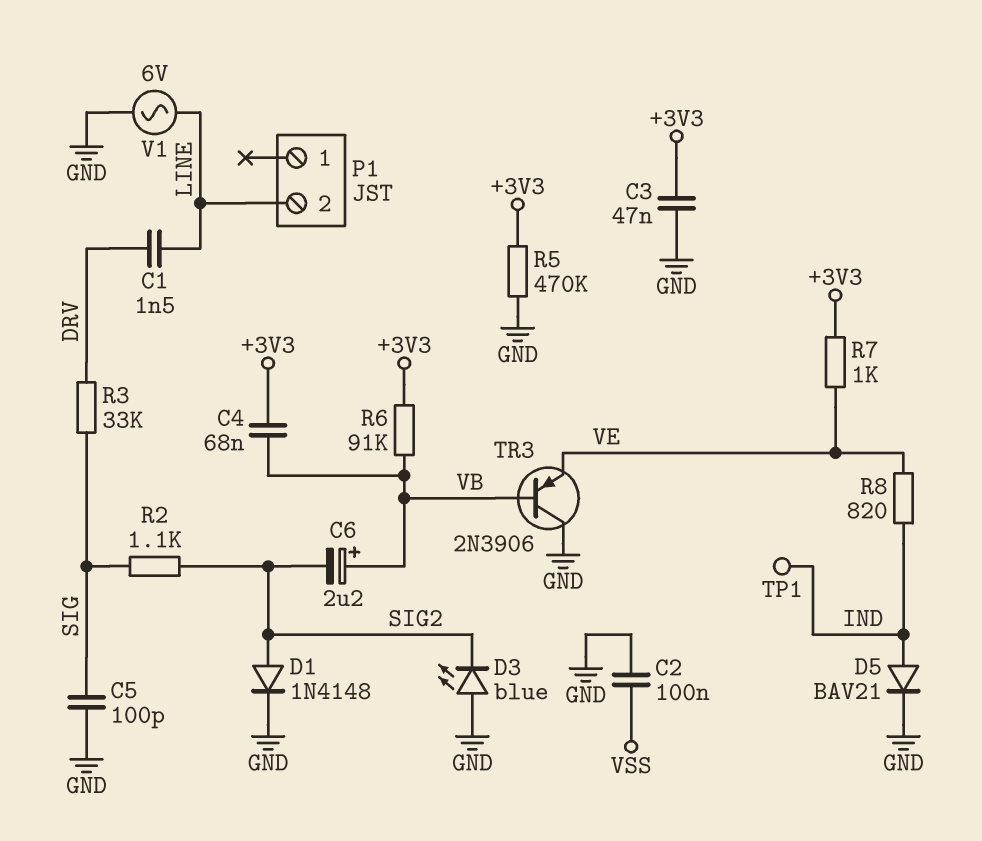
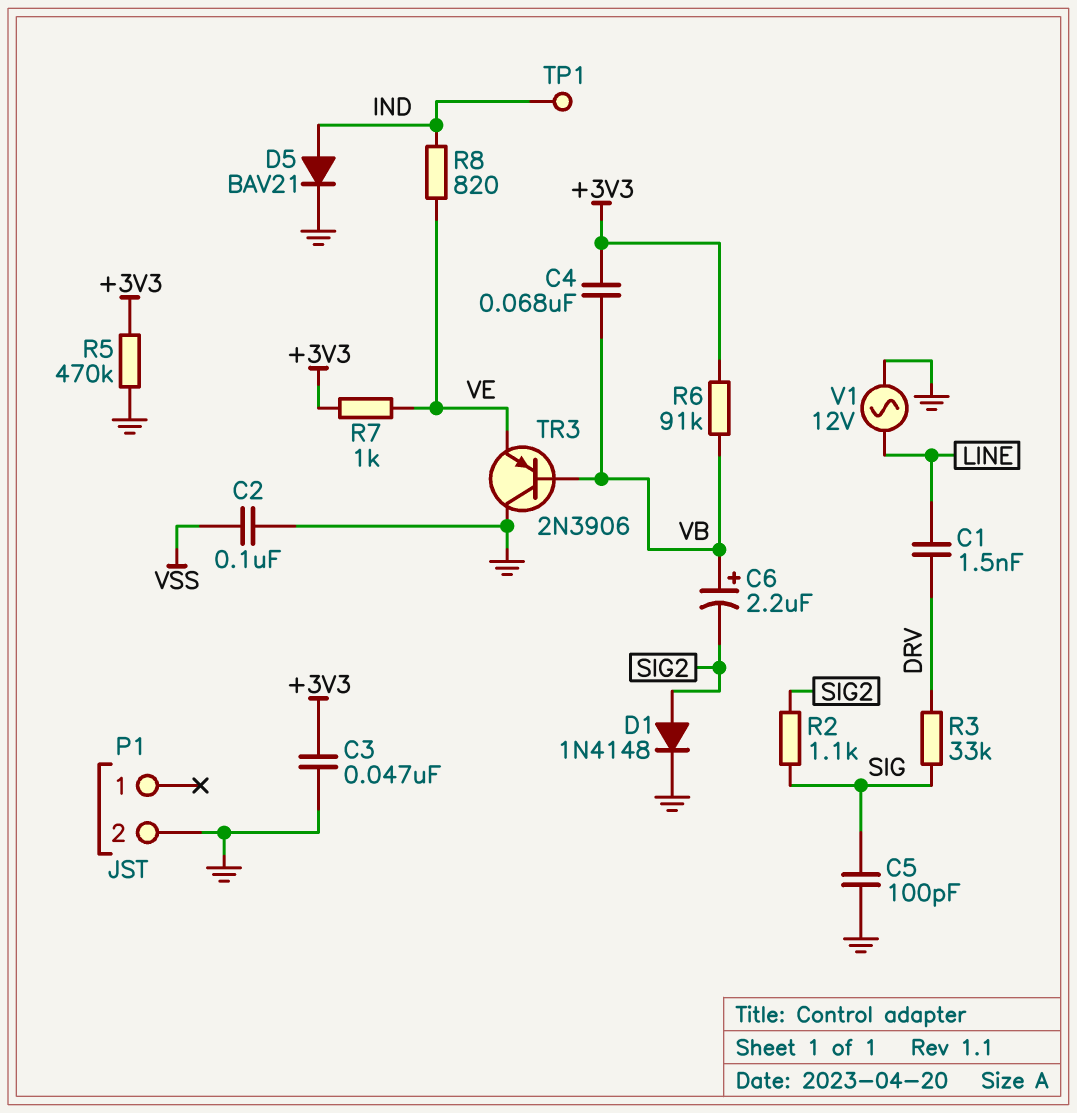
D3: LED blue (A GND, K SIG2) -> none
P1 pin 2: LINE -> GND
V1: AC 6V (GND, LINE) -> AC 12V (GND, LINE)

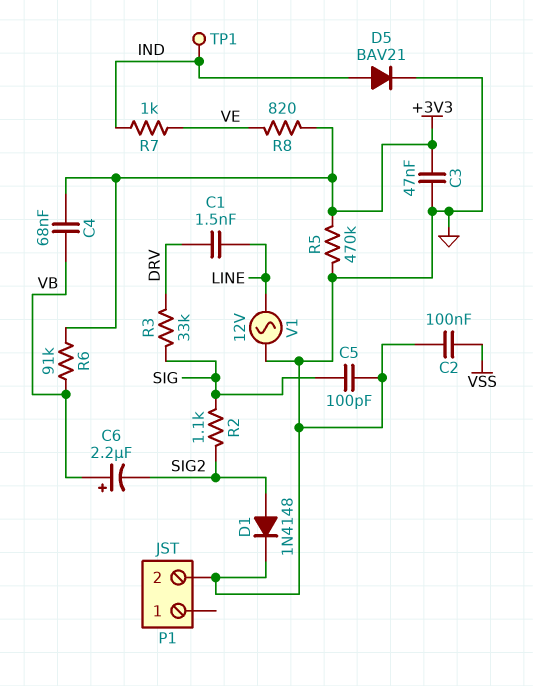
R7: 1k (+3V3, VE) -> 1k (IND, VE)
R8: 820 (IND, VE) -> 820 (+3V3, VE)
TR3: PNP 2N3906 (B VB, C GND, E VE) -> none

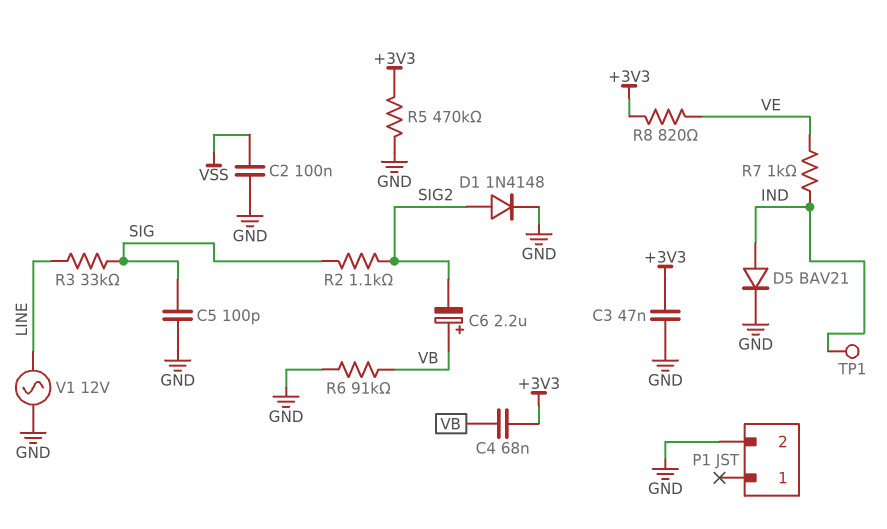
C1: 1.5nF (DRV, LINE) -> none
R3: 33k (DRV, SIG) -> 33k (LINE, SIG)
R6: 91k (+3V3, VB) -> 91k (GND, VB)

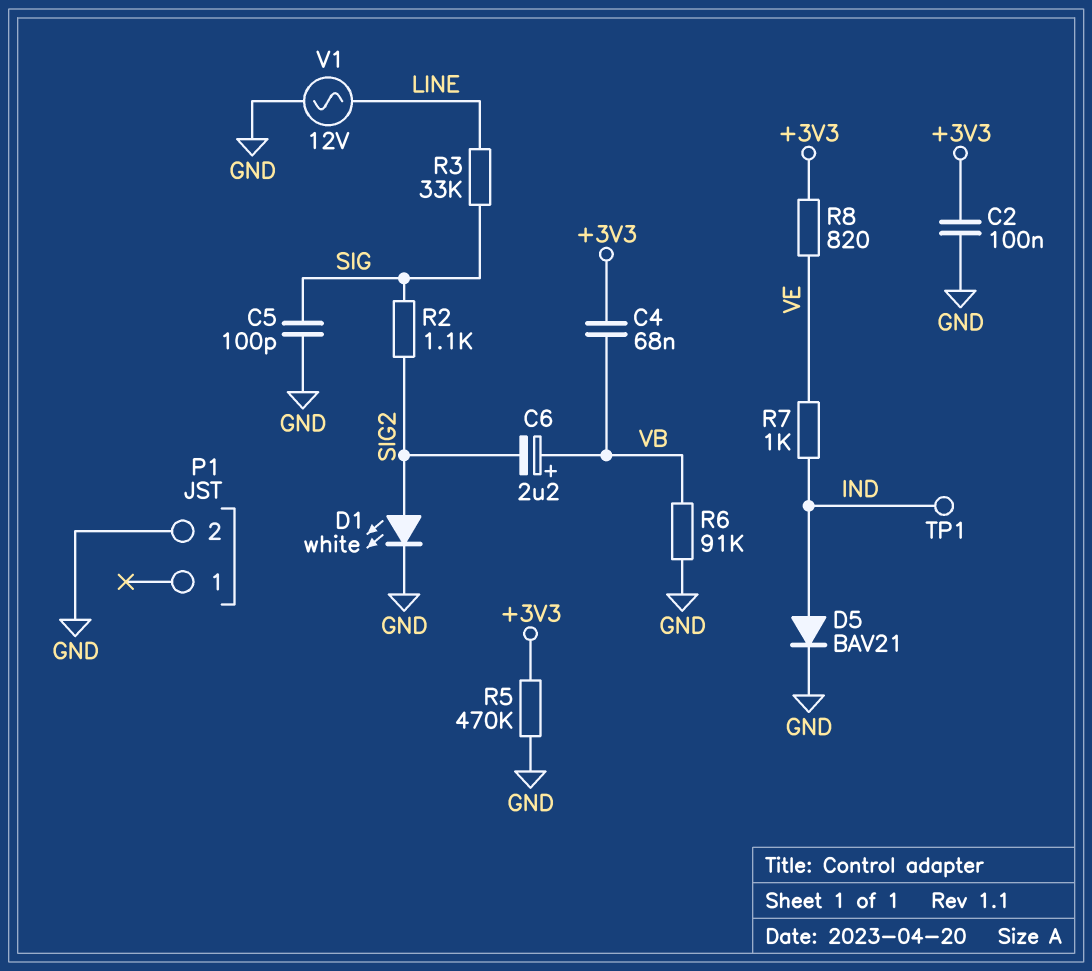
C2: 100nF (GND, VSS) -> 100nF (+3V3, GND)
C3: 47nF (+3V3, GND) -> none
D1: diode 1N4148 (A SIG2, K GND) -> LED white (A SIG2, K GND)

